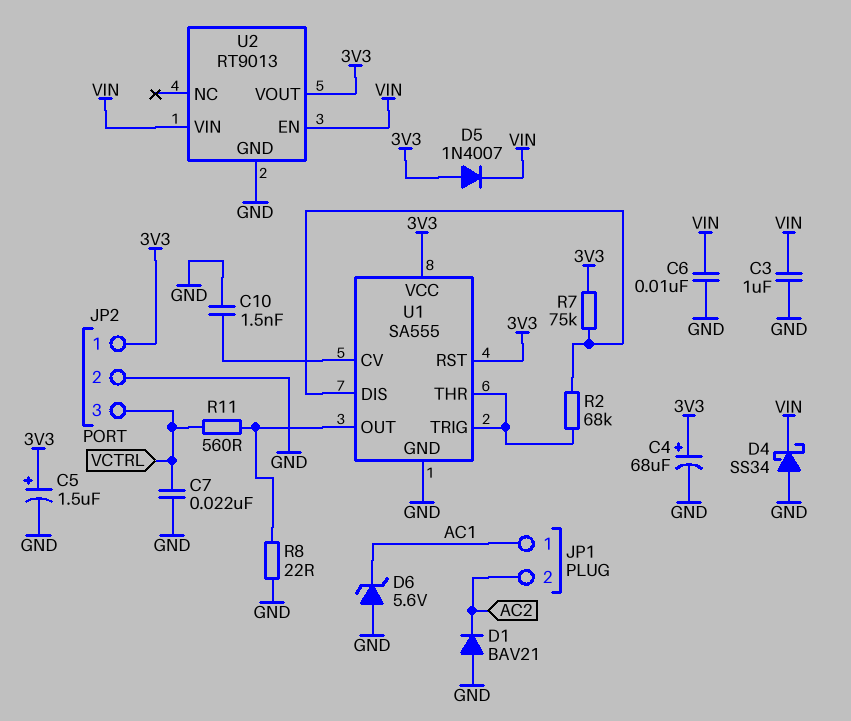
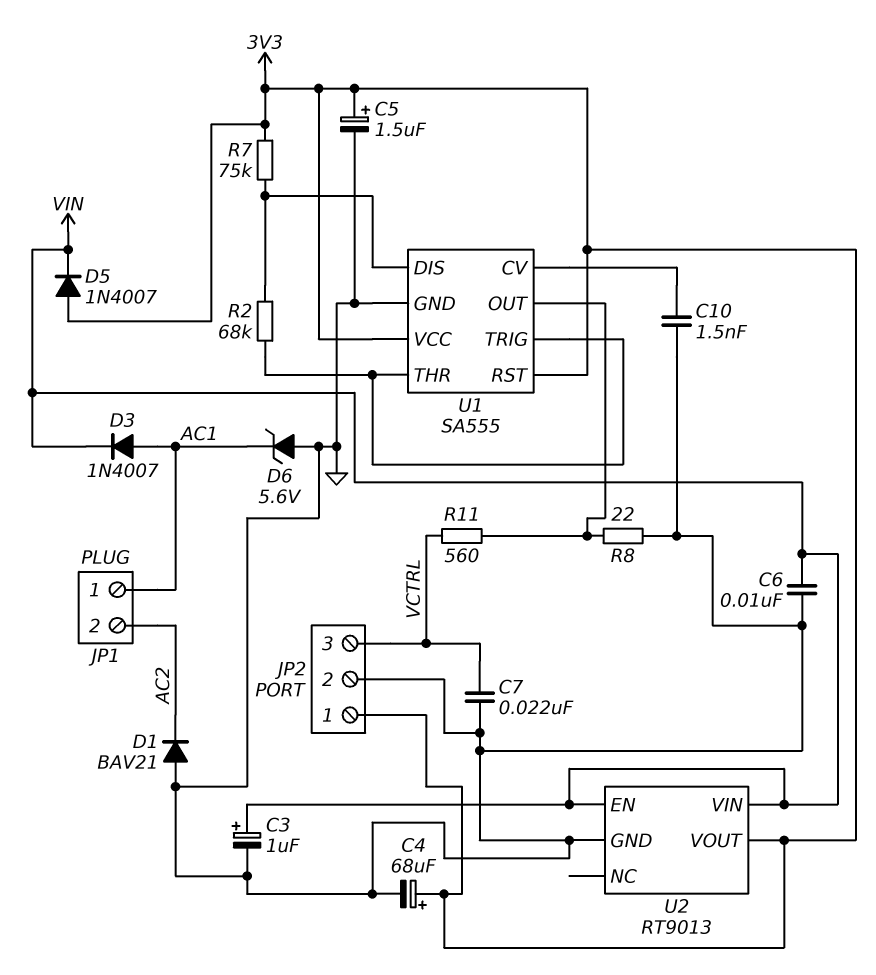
C3: 1uF (GND, VIN) -> 1uF (plus VIN, minus GND)
D3: none -> diode 1N4007 (A AC1, K VIN)
D4: schottky SS34 (A GND, K VIN) -> none

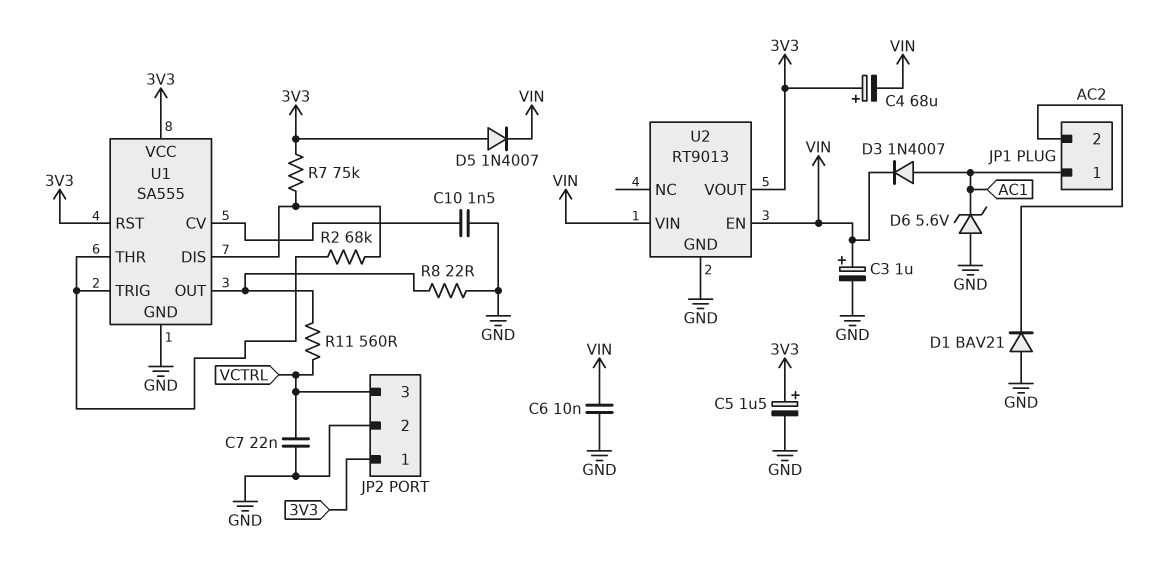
C4: 68uF (plus 3V3, minus GND) -> 68uF (plus 3V3, minus VIN)

